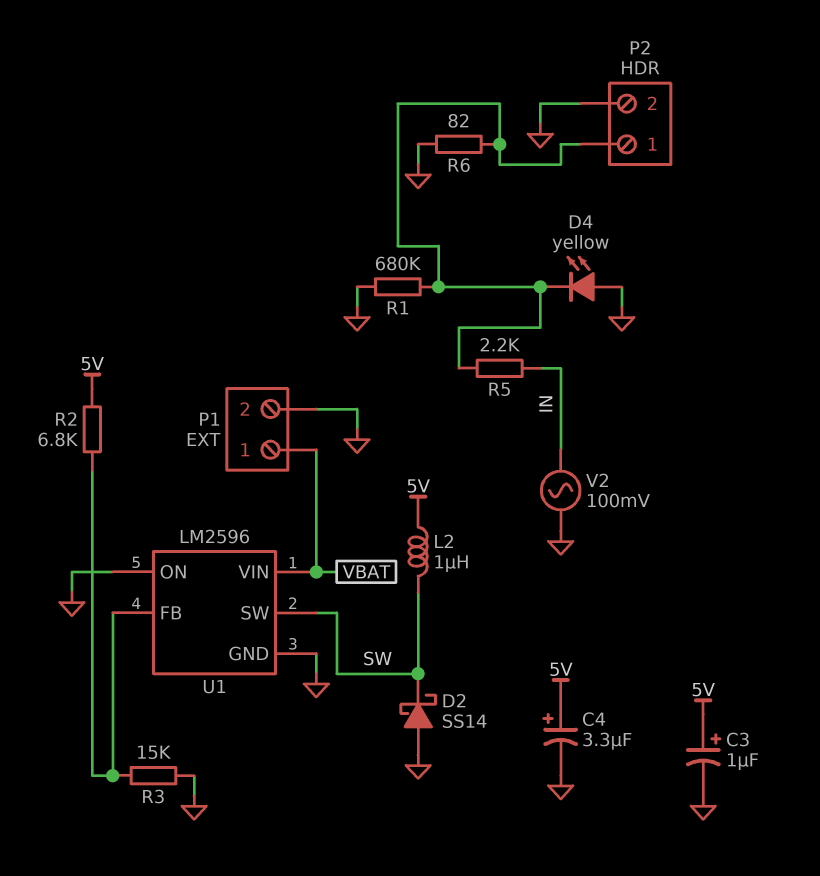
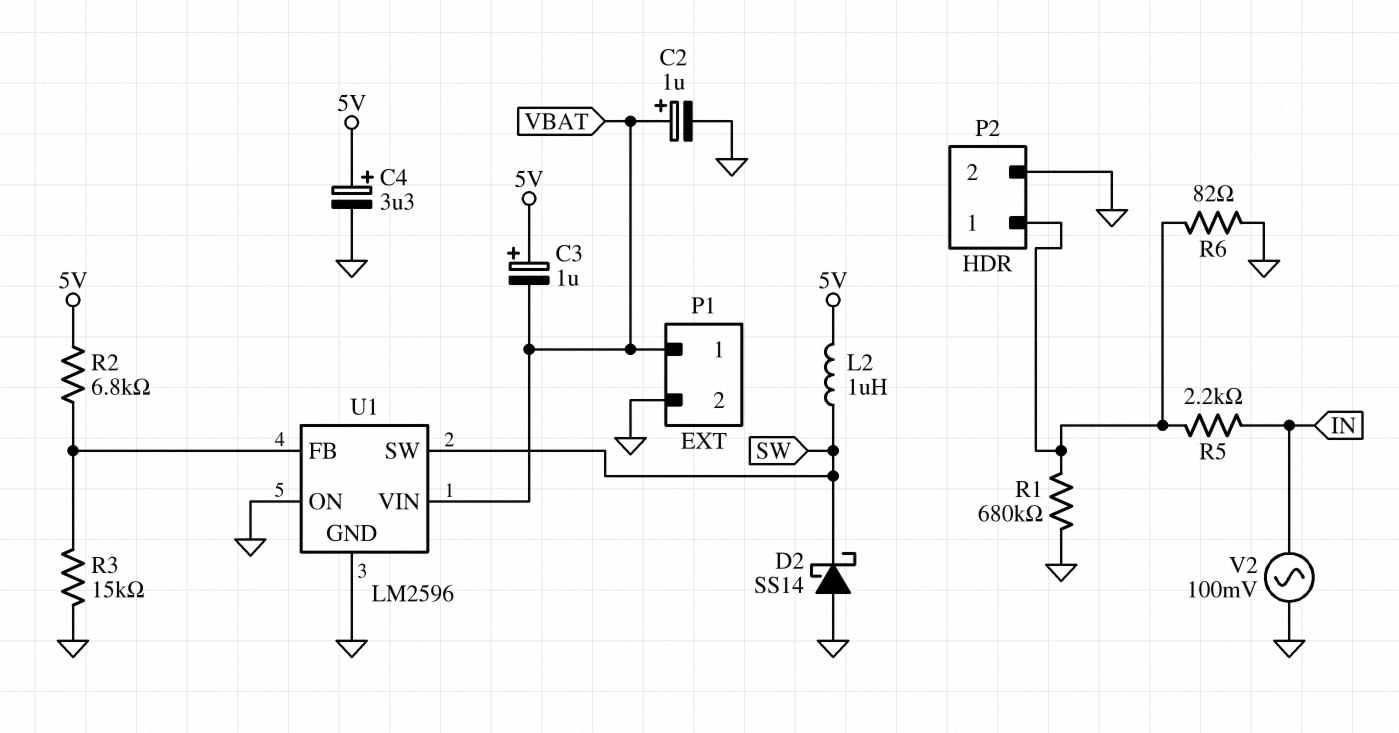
C2: none -> 1uF (plus VBAT, minus GND)
C3: 1uF (plus 5V, minus GND) -> 1uF (plus 5V, minus VBAT)
D4: LED yellow (A GND, K P2/1) -> none

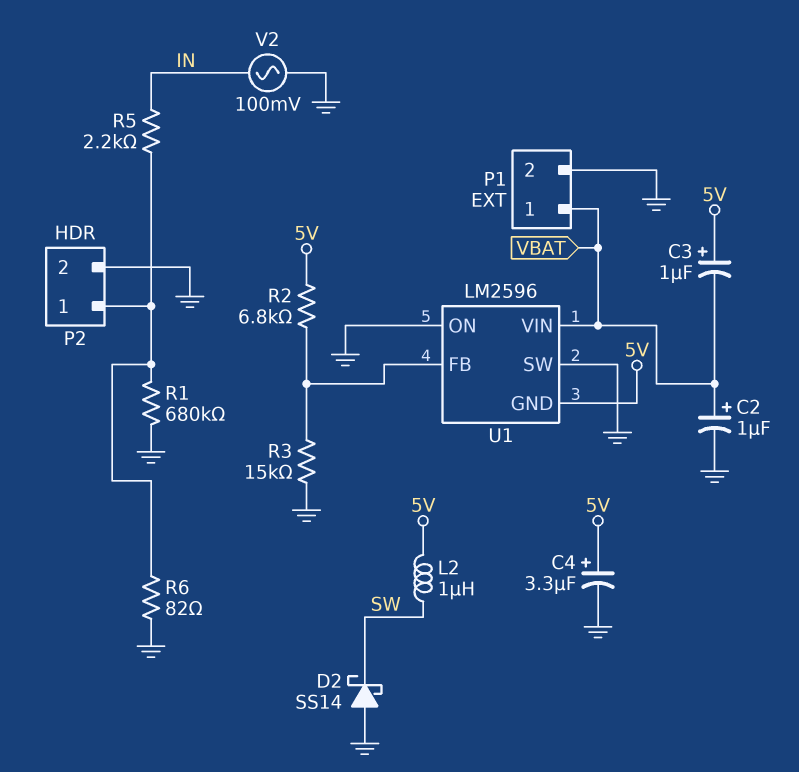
U1 pin GND: GND -> 5V
U1 pin SW: SW -> GND

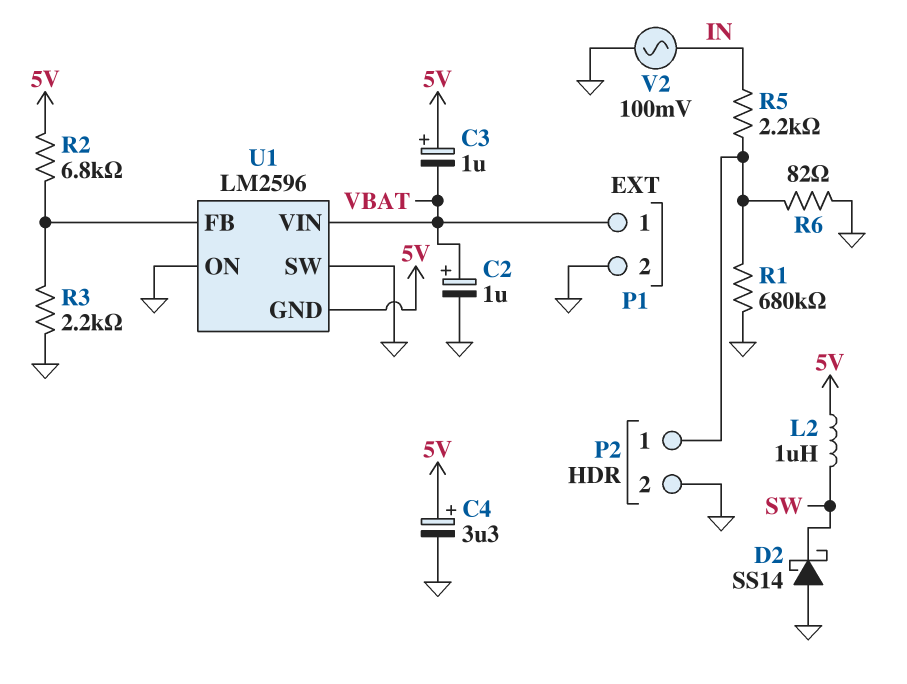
R3: 15k (GND, U1/FB) -> 2.2k (GND, U1/FB)

